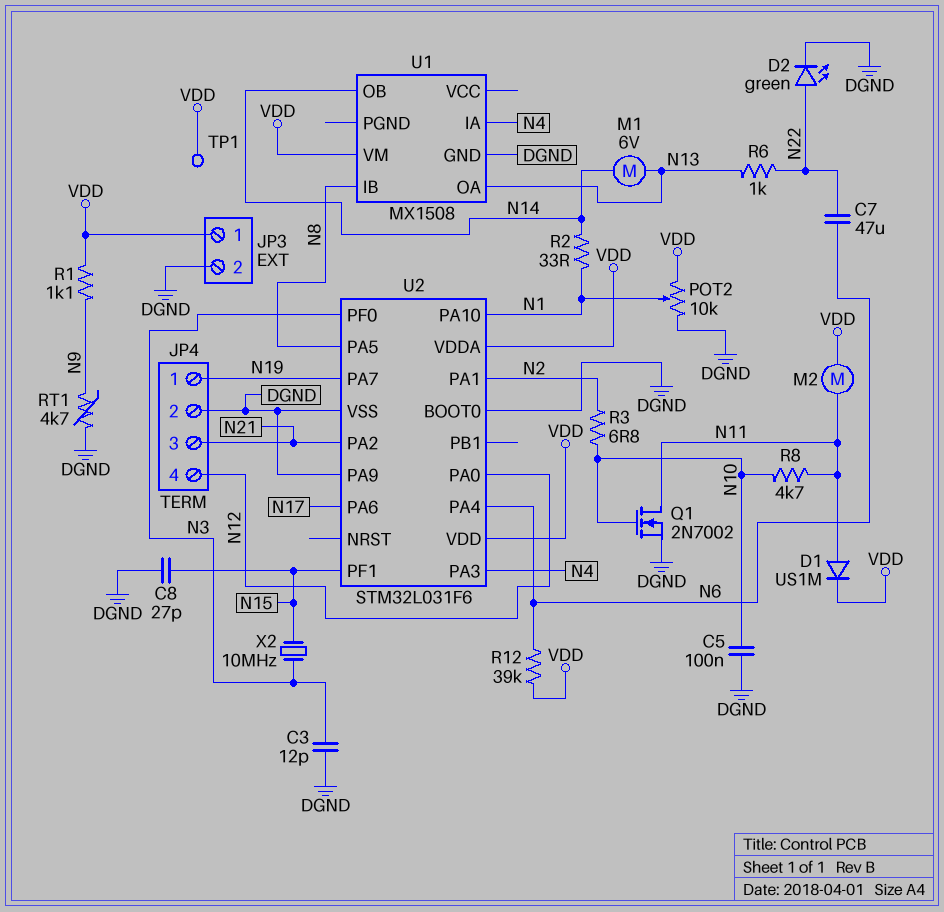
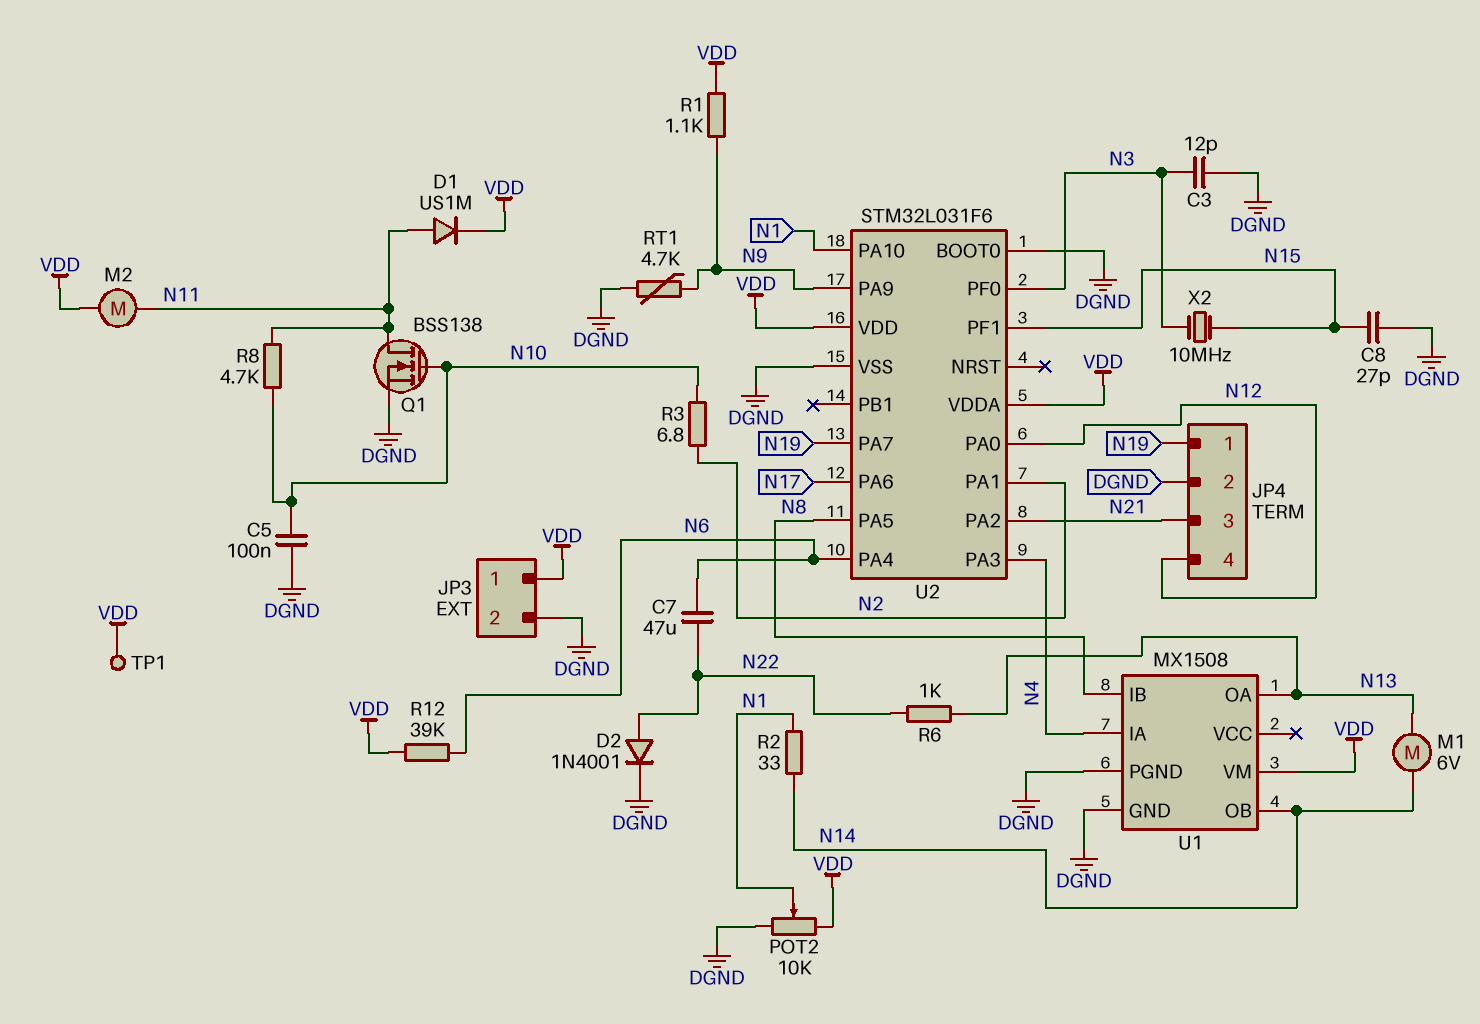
D2: LED green (A N22, K DGND) -> diode 1N4001 (A N22, K DGND)
Q1: NMOS 2N7002 (G N10, D N11, S DGND) -> NMOS BSS138 (G N10, D N11, S DGND)
U1 pin PGND: none -> DGND
U2 pin PA9: DGND -> N9

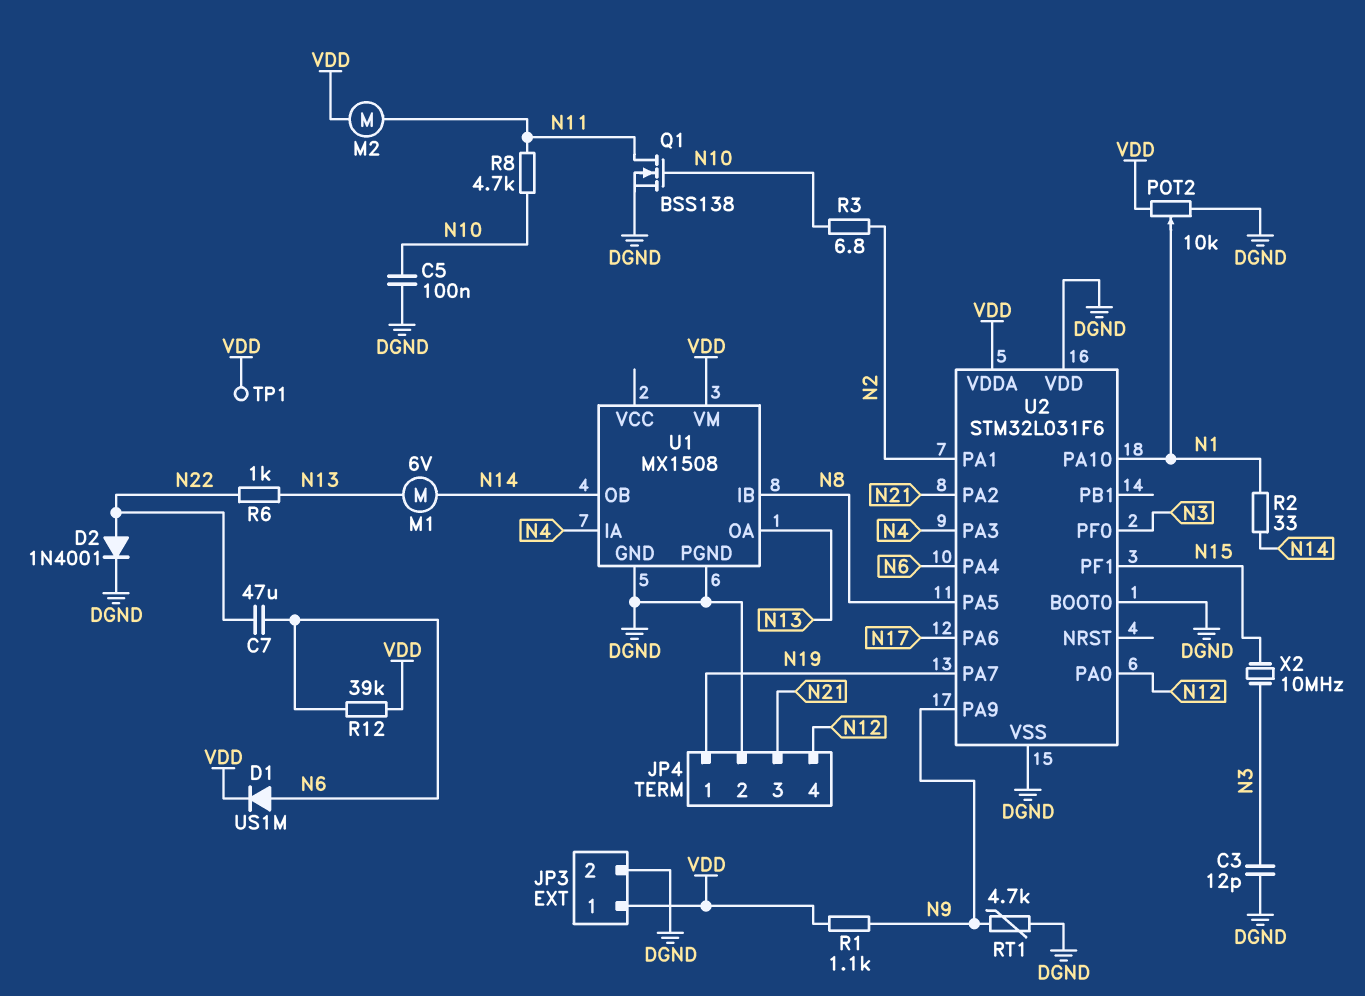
C8: 27pF (DGND, N15) -> none
D1: diode US1M (A N11, K VDD) -> diode US1M (A N6, K VDD)
U2 pin VDD: VDD -> DGND

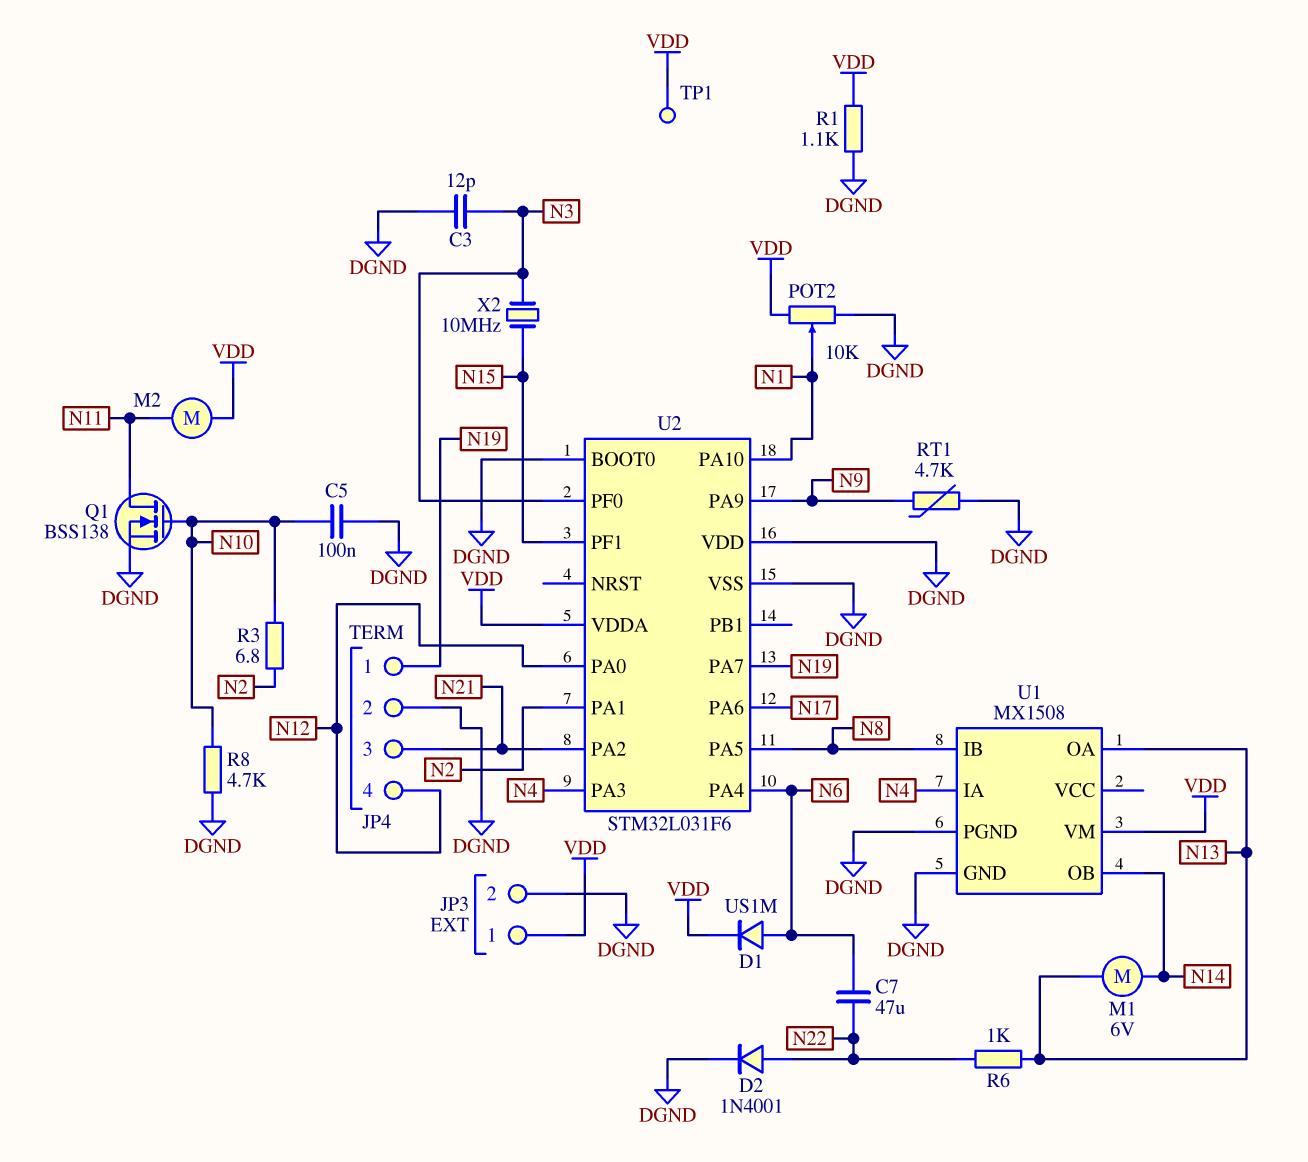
R1: 1.1k (N9, VDD) -> 1.1k (DGND, VDD)
R2: 33 (N1, N14) -> none
R8: 4.7k (N10, N11) -> 4.7k (DGND, N10)
R12: 39k (N6, VDD) -> none

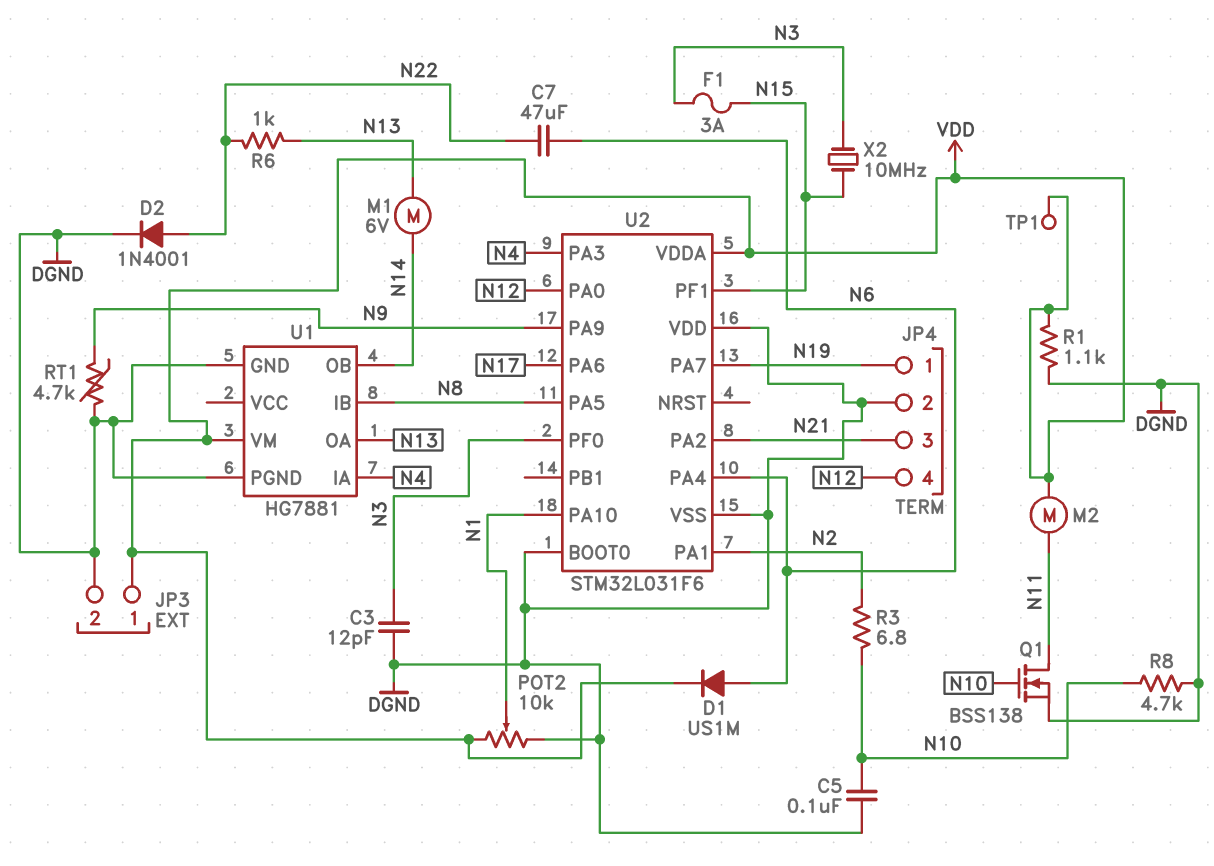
F1: none -> 3A (N3, N15)
U1: MX1508 -> HG7881

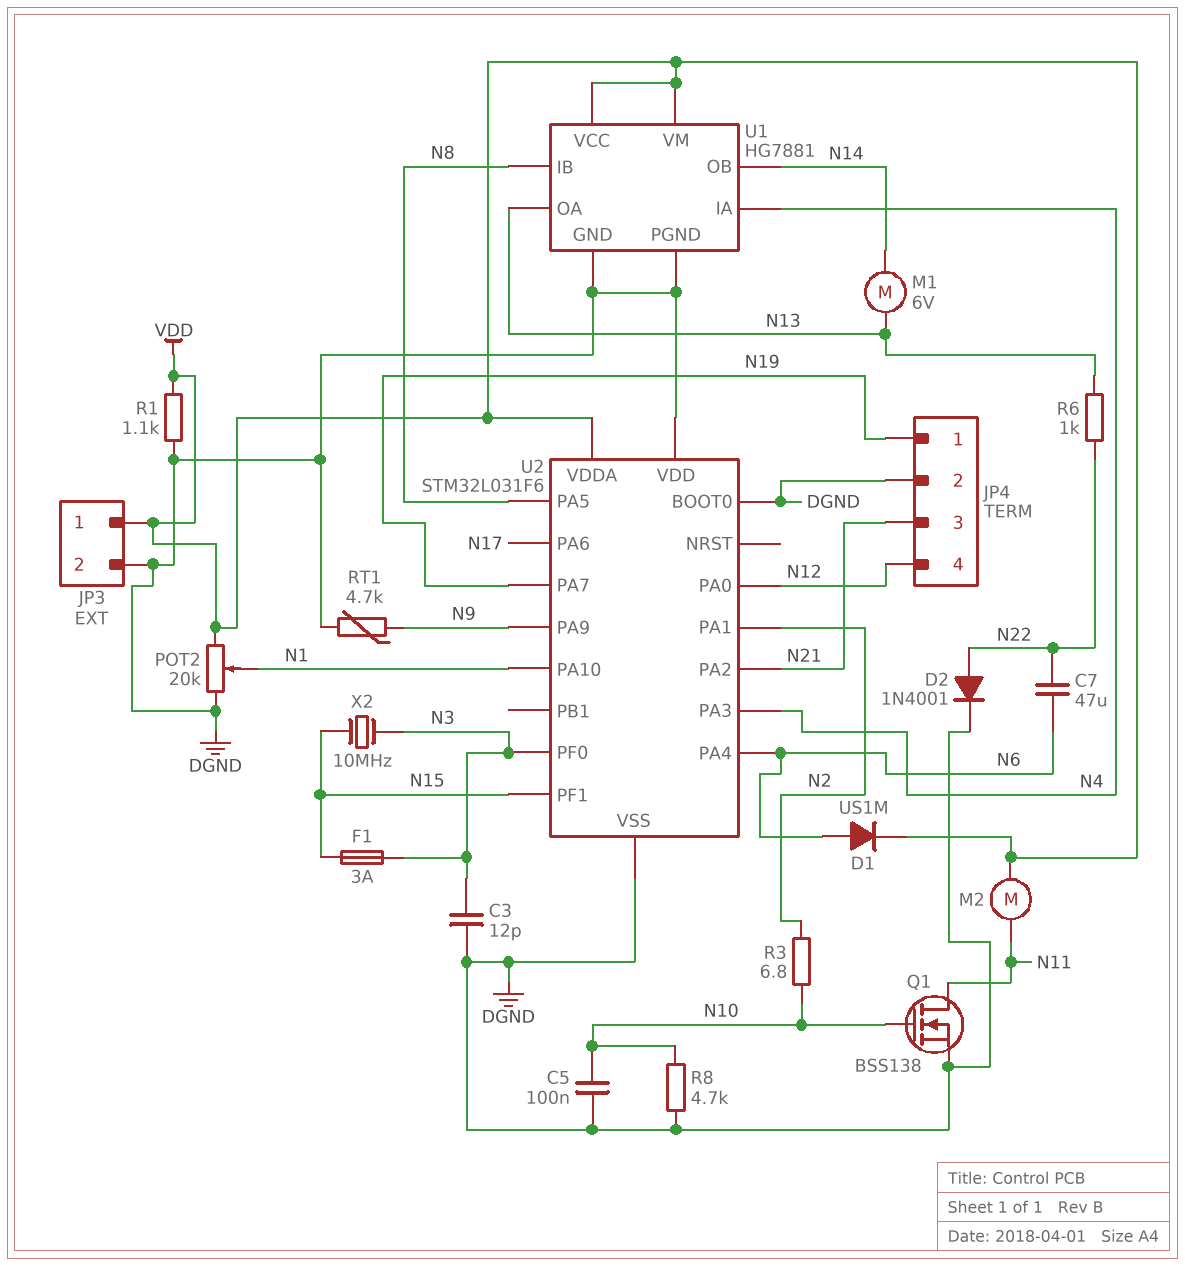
POT2: 10k (DGND, VDD, wiper N1) -> 20k (DGND, VDD, wiper N1)
TP1: test point (VDD) -> none
U1 pin VCC: none -> VDD

